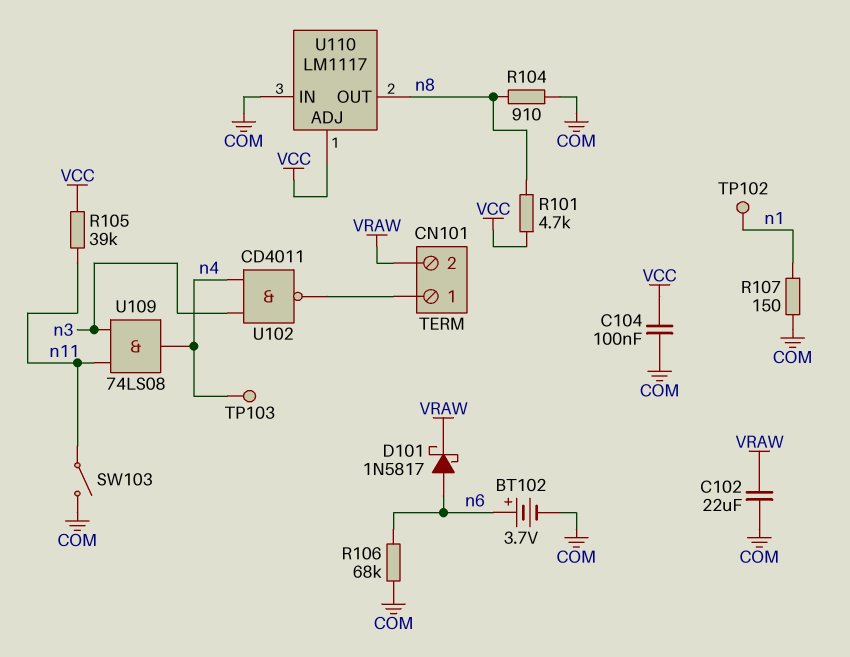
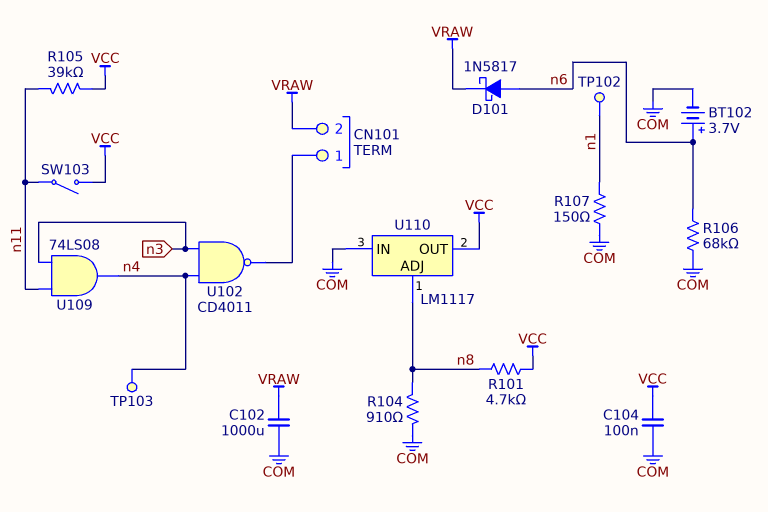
C102: 22uF (COM, VRAW) -> 1000uF (COM, VRAW)
SW103: switch (COM, n11) -> switch (VCC, n11)
U110 pin ADJ: VCC -> n8
U110 pin OUT: n8 -> VCC

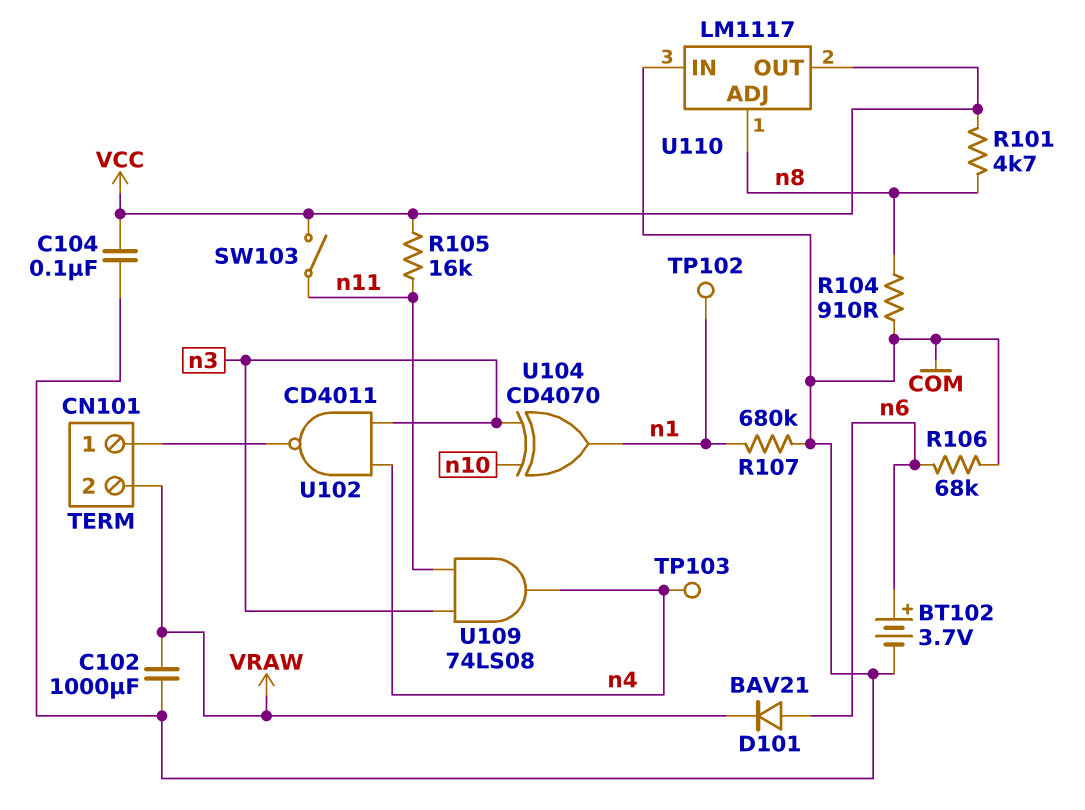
D101: schottky 1N5817 (A n6, K VRAW) -> diode BAV21 (A n6, K VRAW)
R105: 39k (VCC, n11) -> 16k (VCC, n11)
R107: 150 (COM, n1) -> 680k (COM, n1)
U104: none -> XOR CD4070 (in n3, in n10, out n1)

